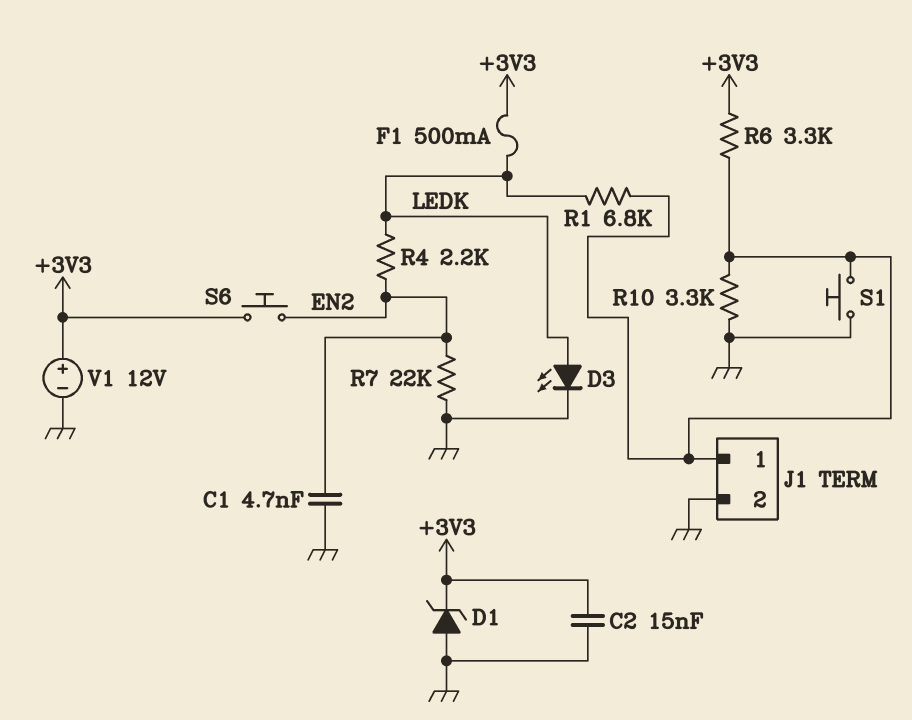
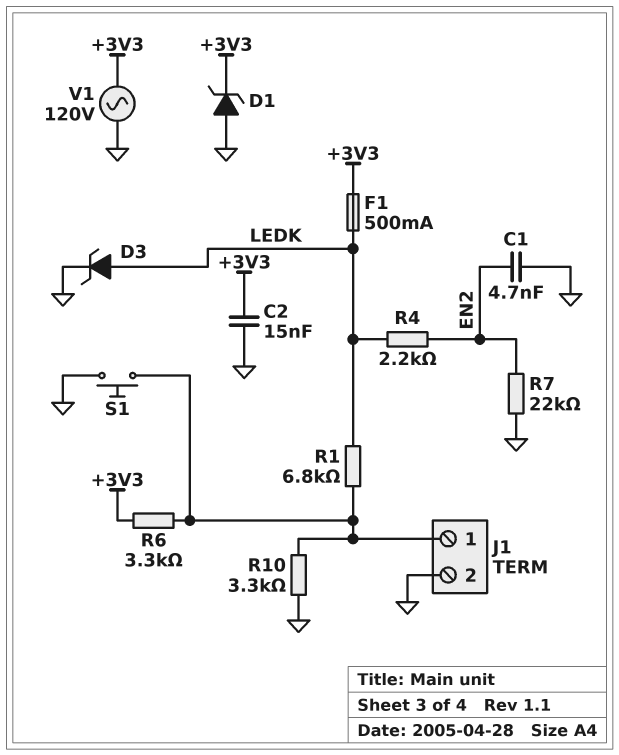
D3: LED (A LEDK, K GND) -> zener (A LEDK, K GND)
S6: button (+3V3, EN2) -> none
V1: 12V (plus +3V3, minus GND) -> AC 120V (+3V3, GND)

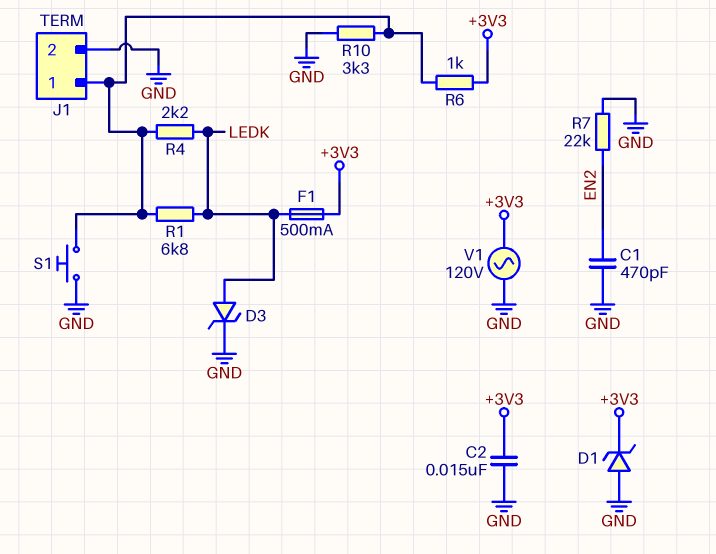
C1: 4.7nF (EN2, GND) -> 470pF (EN2, GND)
R4: 2.2k (EN2, LEDK) -> 2.2k (J1/1, LEDK)
R6: 3.3k (+3V3, J1/1) -> 1k (+3V3, J1/1)

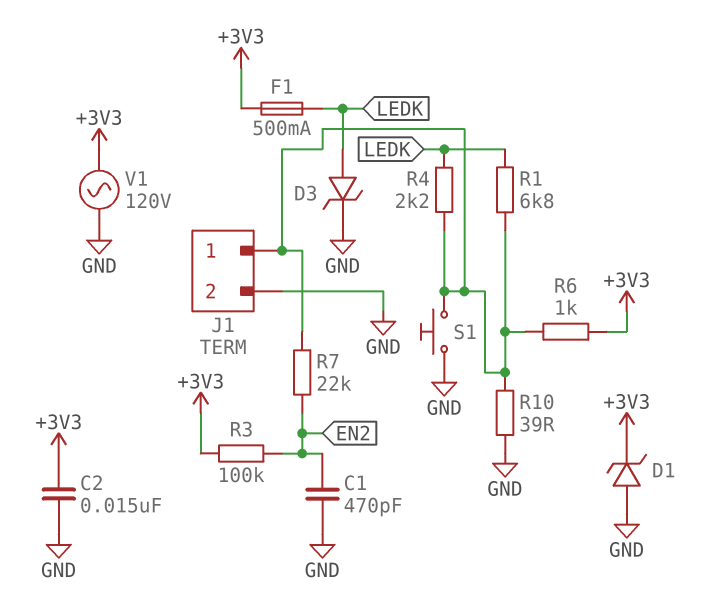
R3: none -> 100k (+3V3, EN2)
R7: 22k (EN2, GND) -> 22k (EN2, J1/1)
R10: 3.3k (GND, J1/1) -> 39 (GND, J1/1)

